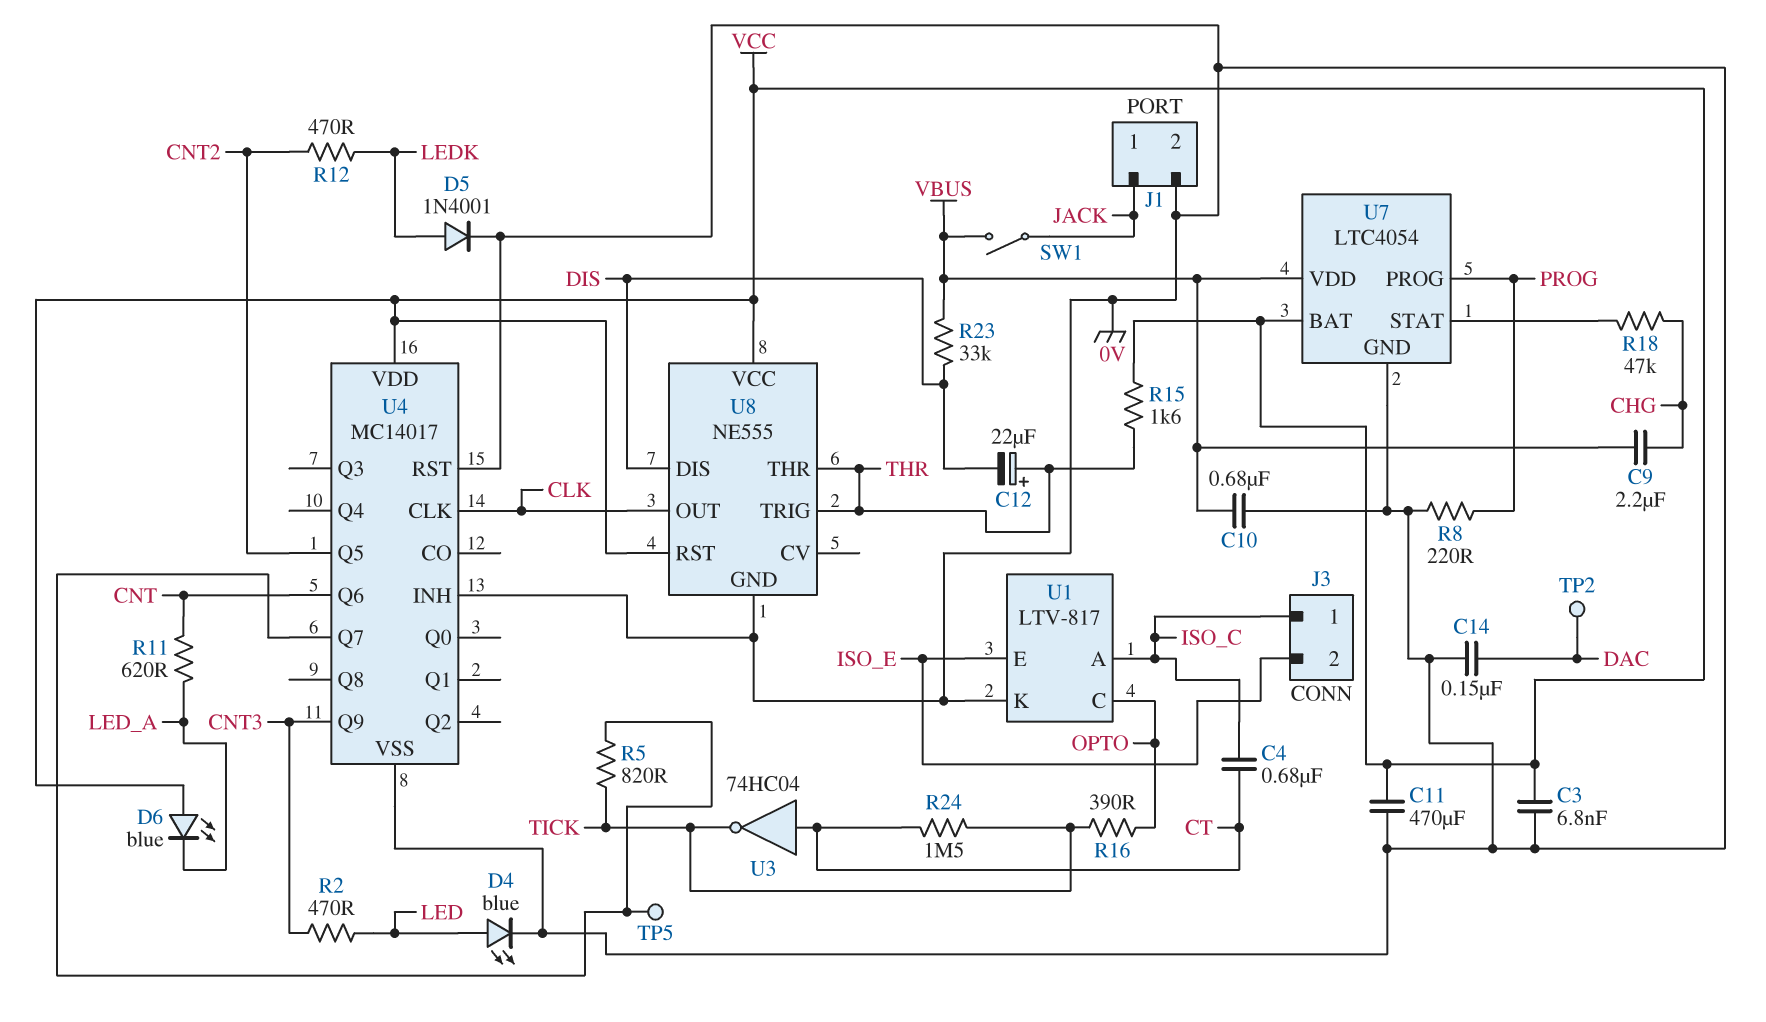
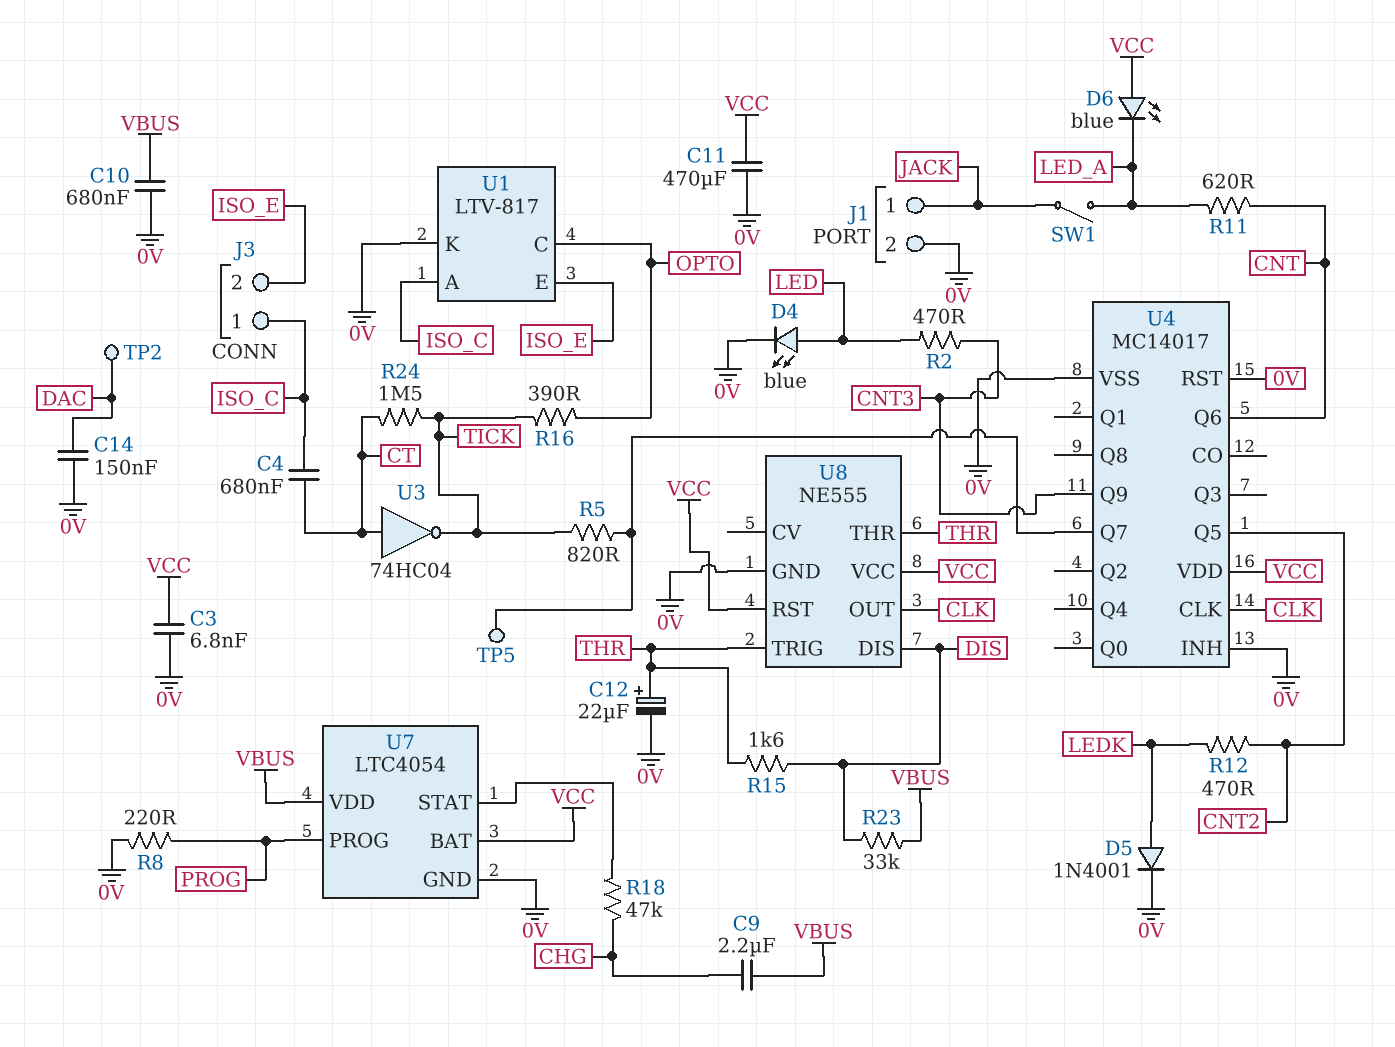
C12: 22uF (plus THR, minus DIS) -> 22uF (plus THR, minus 0V)
R15: 1.6k (THR, VCC) -> 1.6k (DIS, THR)
SW1: switch (JACK, VBUS) -> switch (JACK, LED_A)

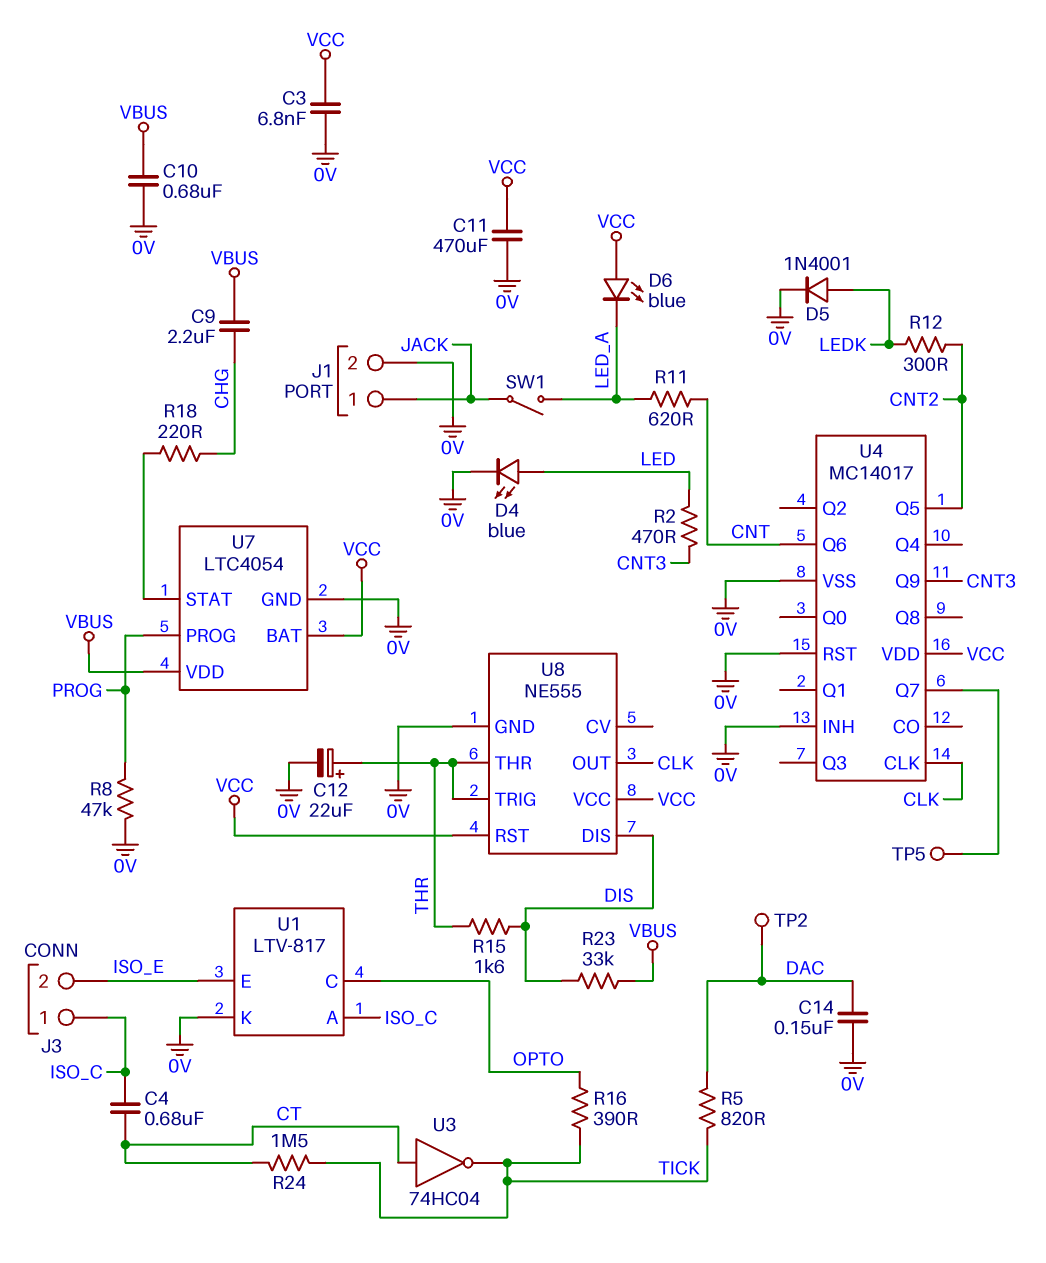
R5: 820 (TICK, U4/Q7) -> 820 (DAC, TICK)
R8: 220 (0V, PROG) -> 47k (0V, PROG)
R12: 470 (CNT2, LEDK) -> 300 (CNT2, LEDK)
R18: 47k (CHG, U7/STAT) -> 220 (CHG, U7/STAT)

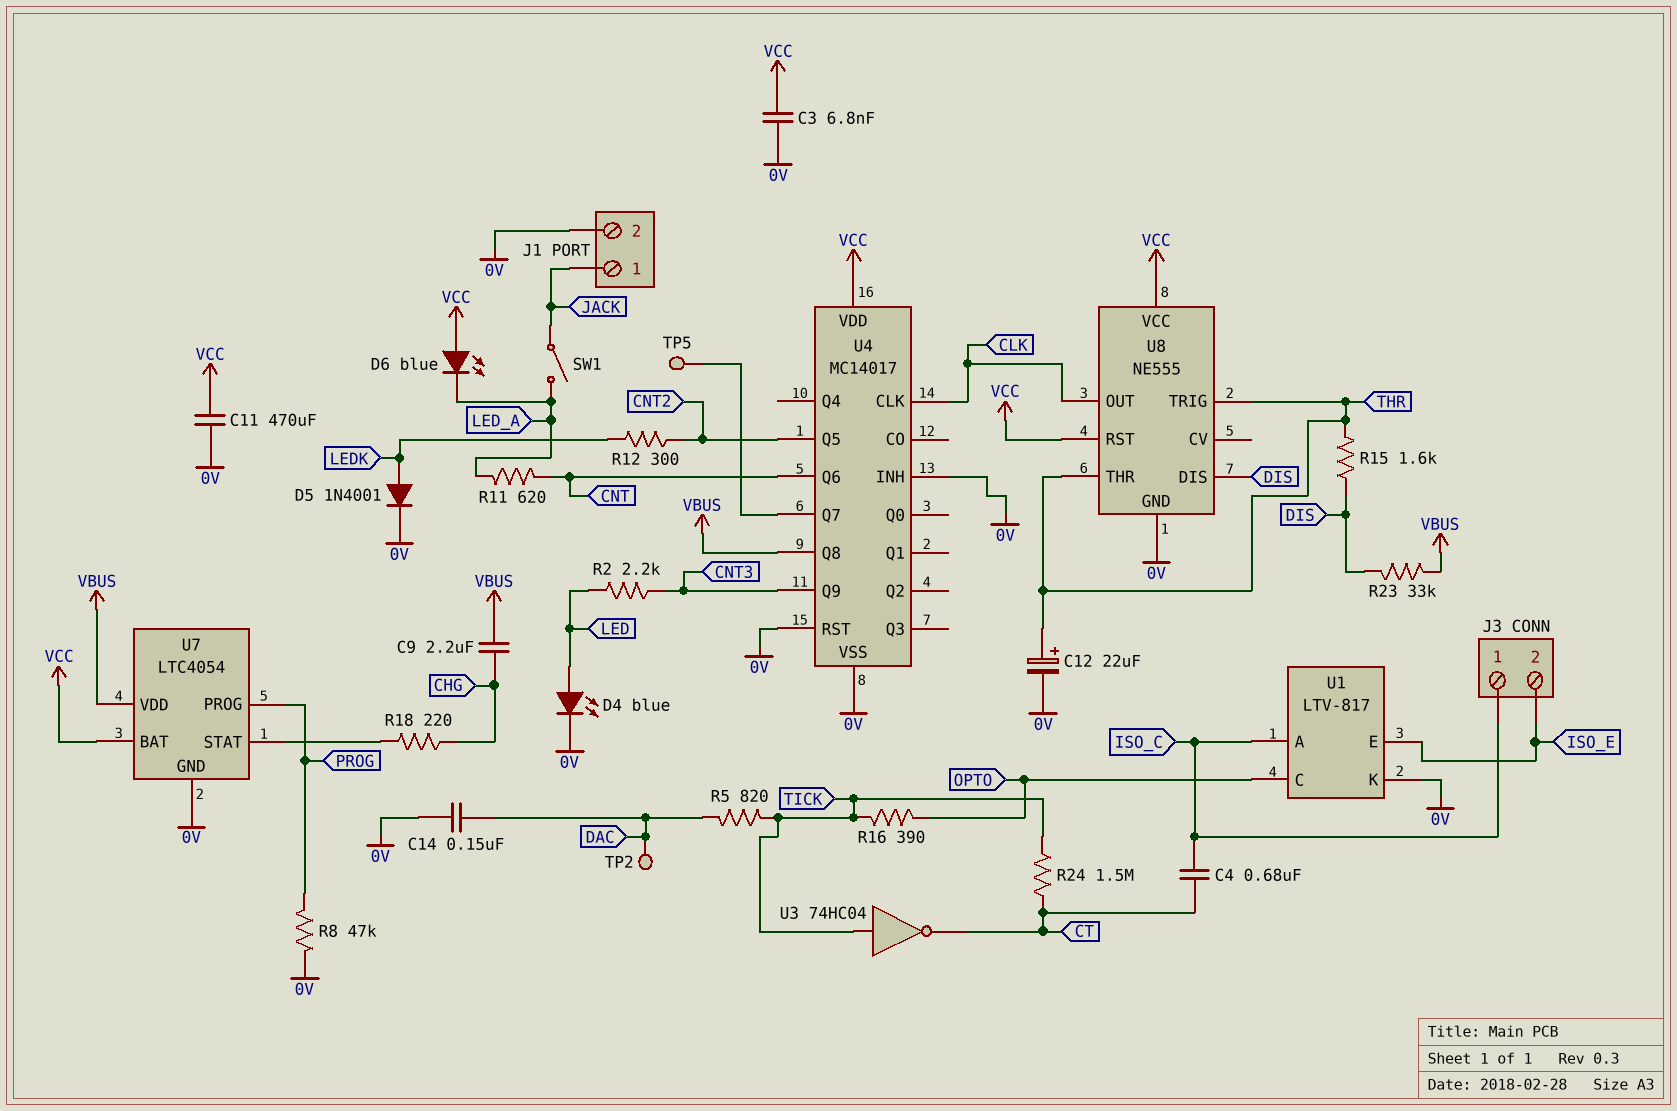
C10: 680nF (0V, VBUS) -> none
R2: 470 (CNT3, LED) -> 2.2k (CNT3, LED)
U3: NOT 74HC04 (in CT, out TICK) -> NOT 74HC04 (in TICK, out CT)
U4 pin Q8: none -> VBUS

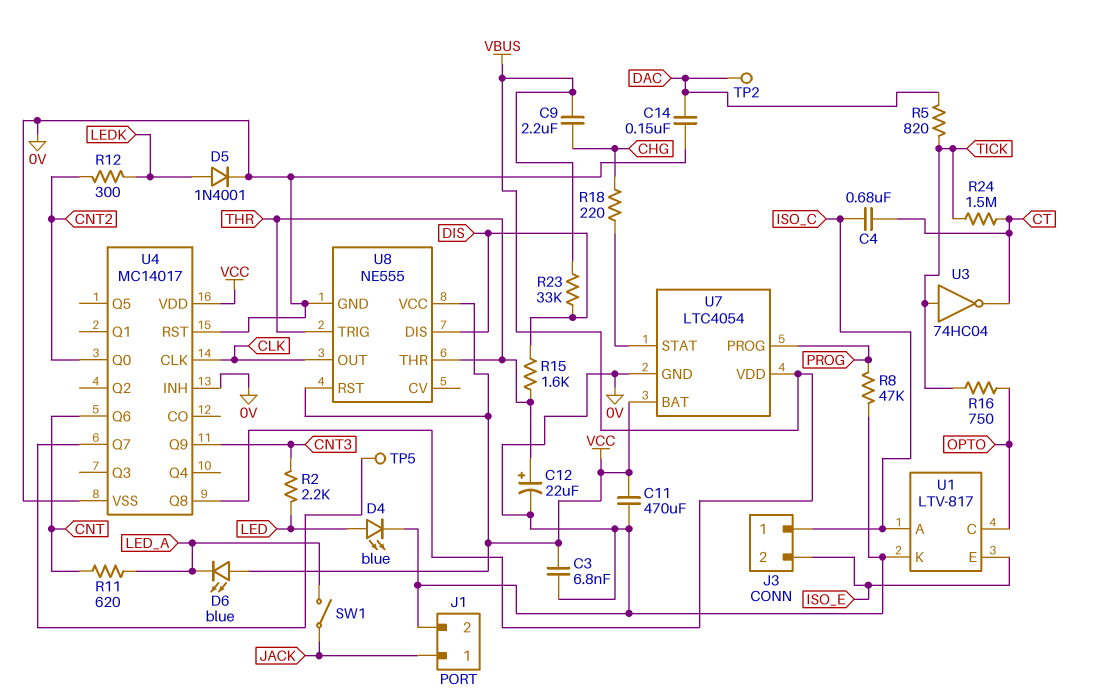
R16: 390 (OPTO, TICK) -> 750 (OPTO, TICK)
U4 pin Q0: none -> CNT2
U4 pin Q5: CNT2 -> none

